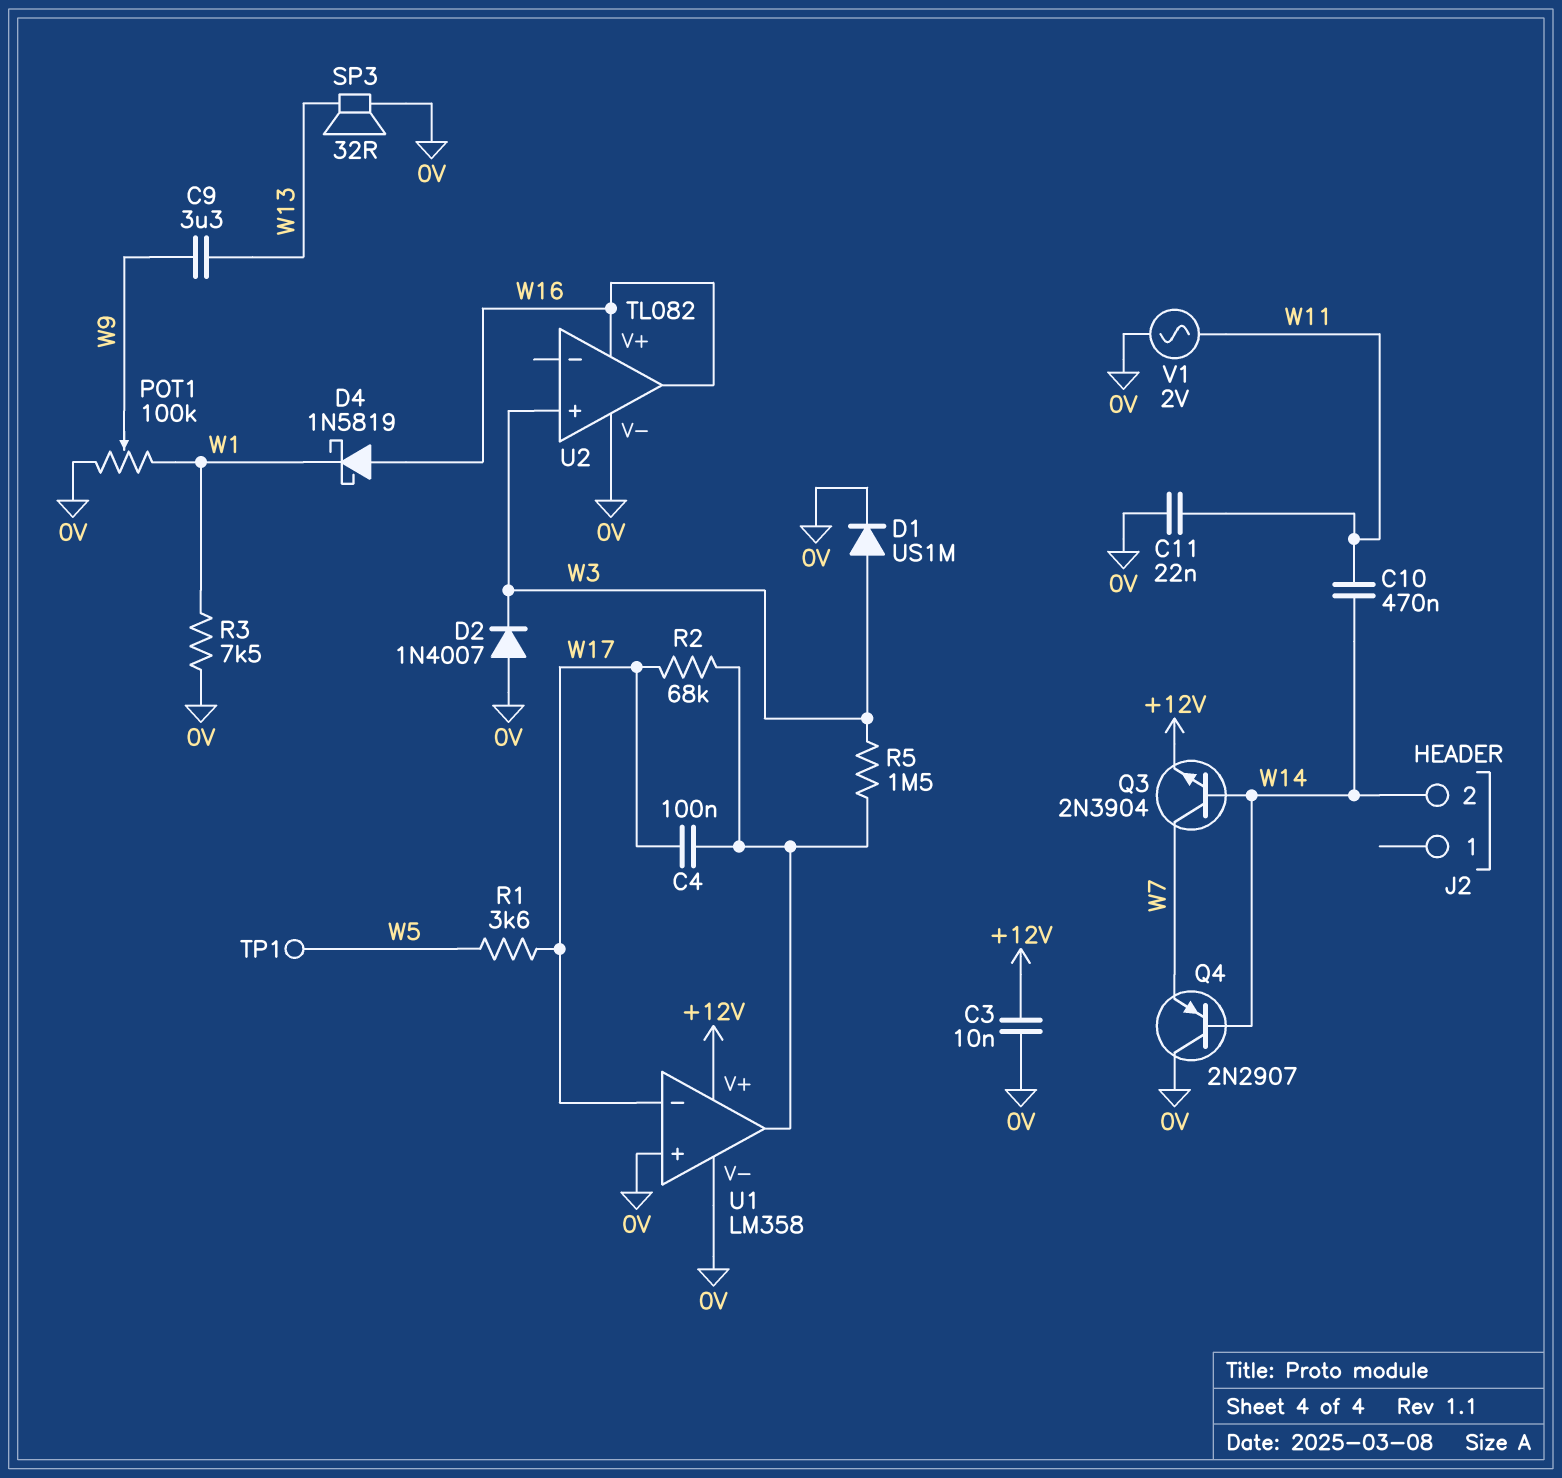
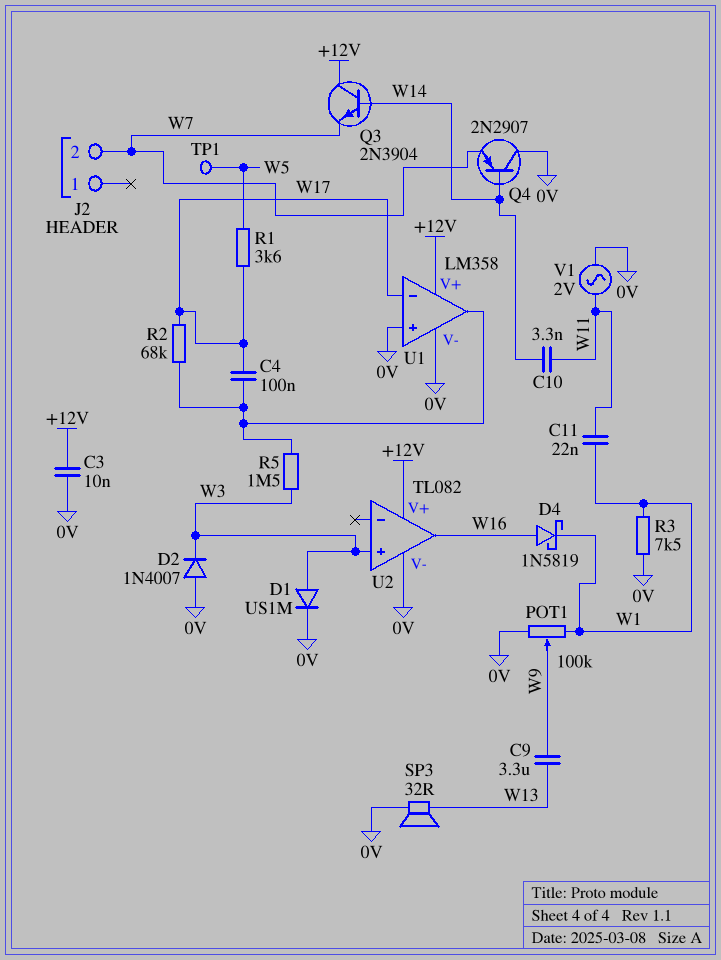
C10: 470nF (W11, W14) -> 3.3nF (W11, W14)
C11: 22nF (0V, W11) -> 22nF (W1, W11)
J2 pin 2: W14 -> W7
Q3: NPN 2N3904 (B W14, C W7, E +12V) -> NPN 2N3904 (B W14, C +12V, E W7)
U2 pin V+: W16 -> +12V

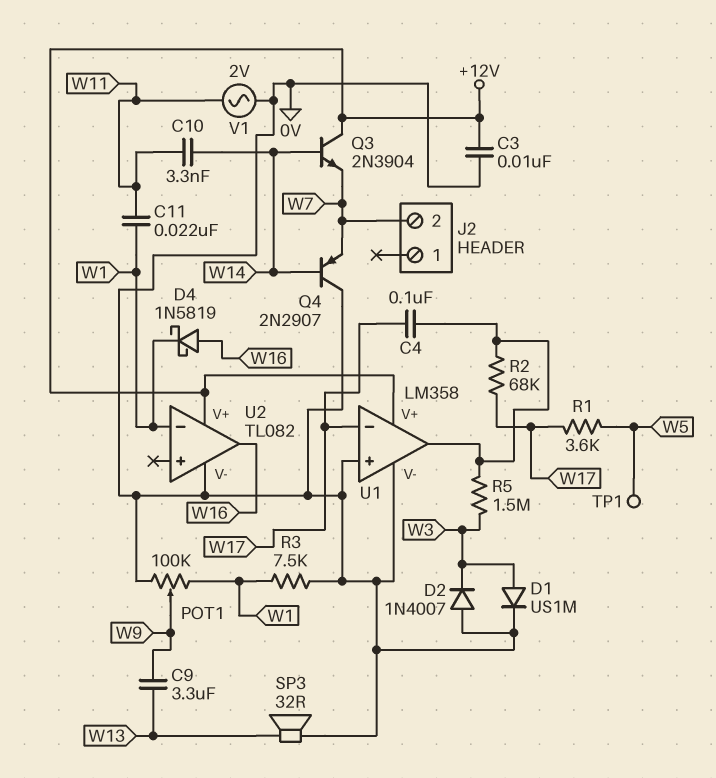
U2 pin in+: W3 -> none
U2 pin in-: none -> W1

